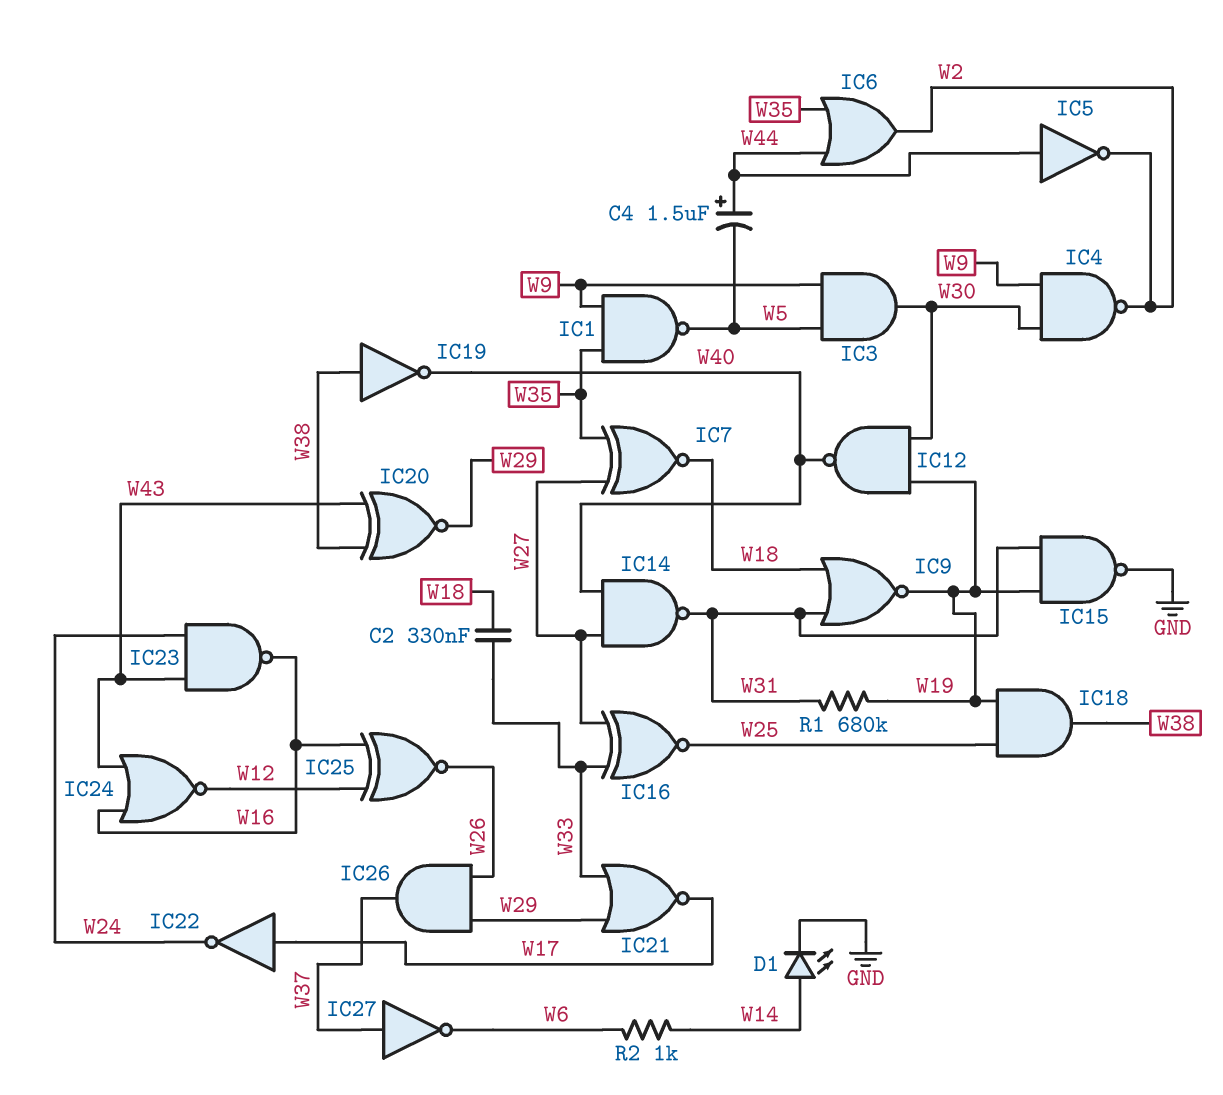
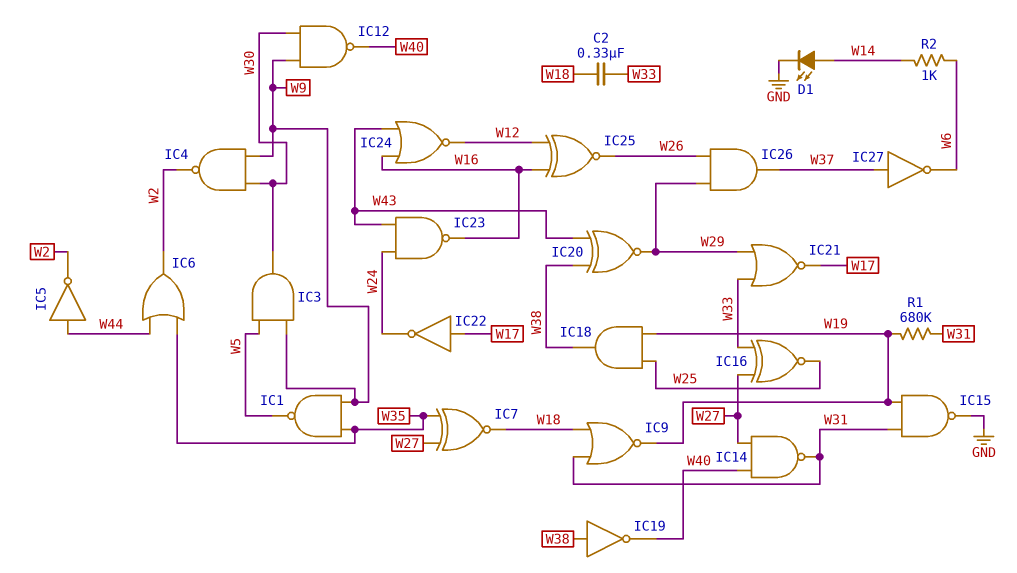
C4: 1.5uF (plus W44, minus W5) -> none
IC12: NAND (in W19, in W30, out W40) -> NAND (in W9, in W30, out W40)

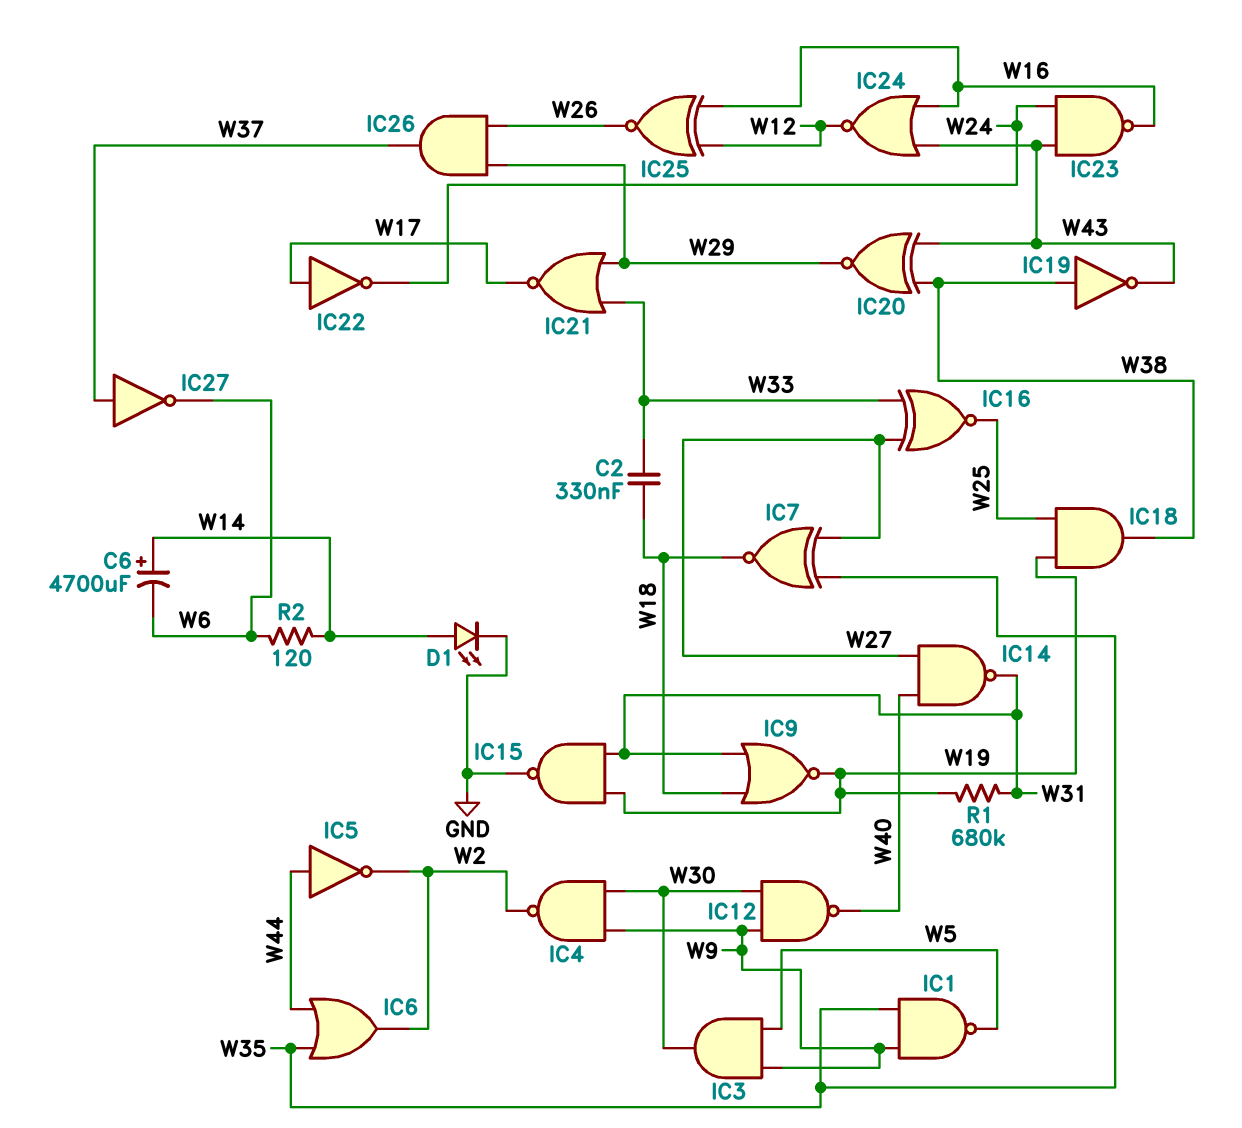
C6: none -> 4700uF (plus W14, minus W6)
IC19: NOT (in W38, out W40) -> NOT (in W38, out W43)
R2: 1k (W6, W14) -> 120 (W6, W14)

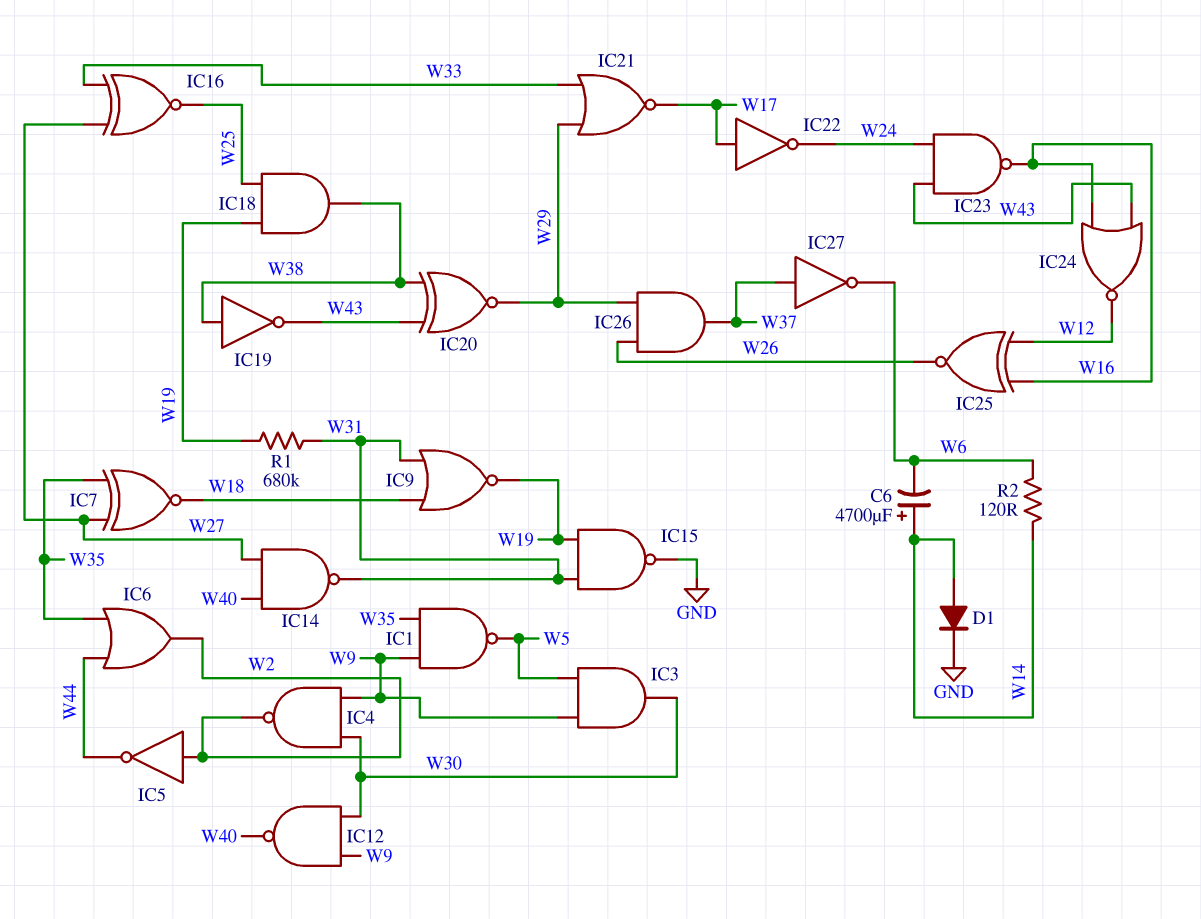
C2: 330nF (W18, W33) -> none
D1: LED (A W14, K GND) -> diode (A W14, K GND)
IC5: NOT (in W44, out W2) -> NOT (in W2, out W44)

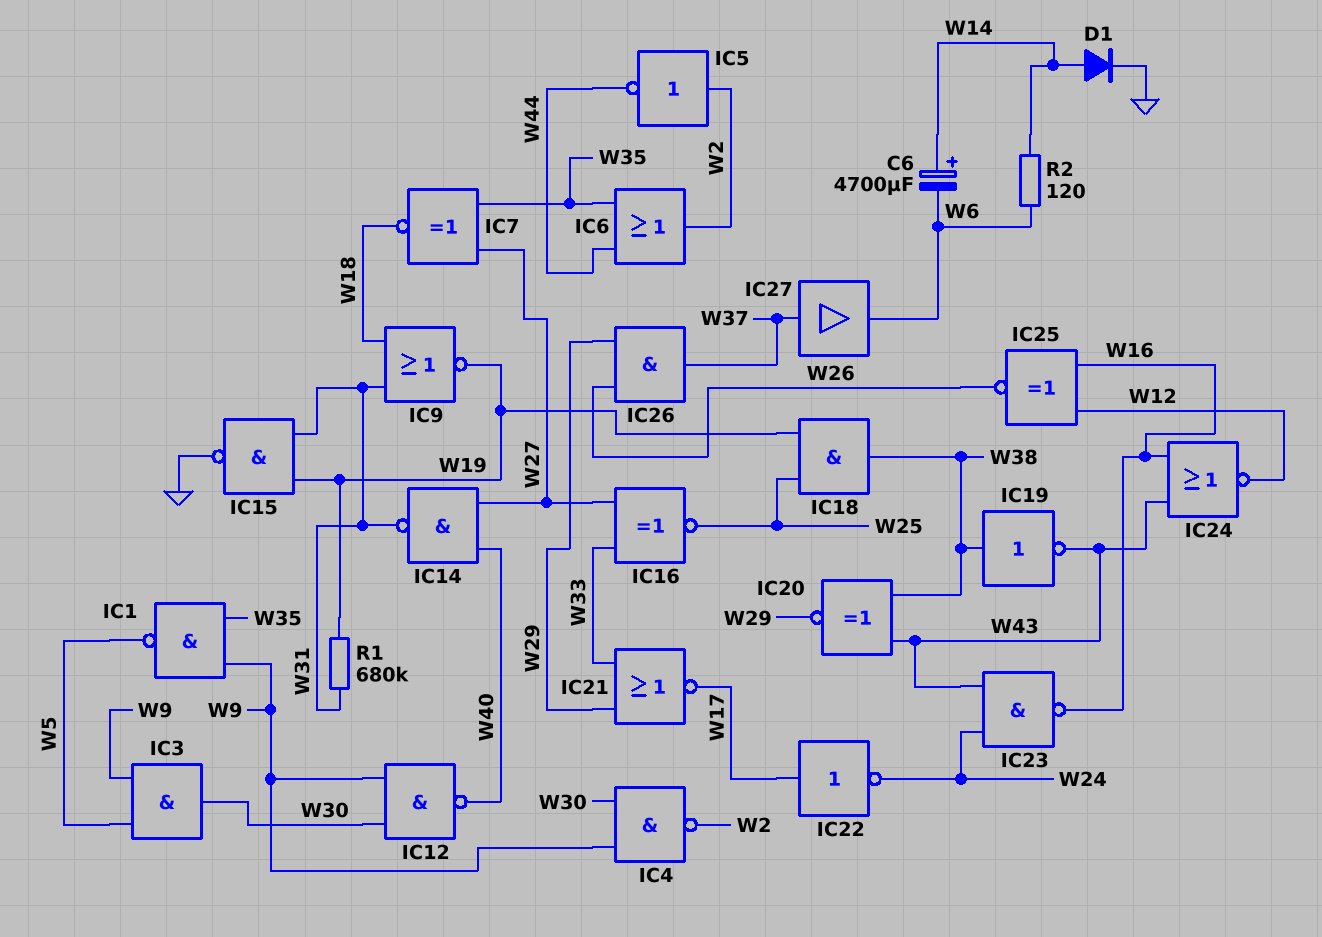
IC27: NOT (in W37, out W6) -> buffer (in W37, out W6)

